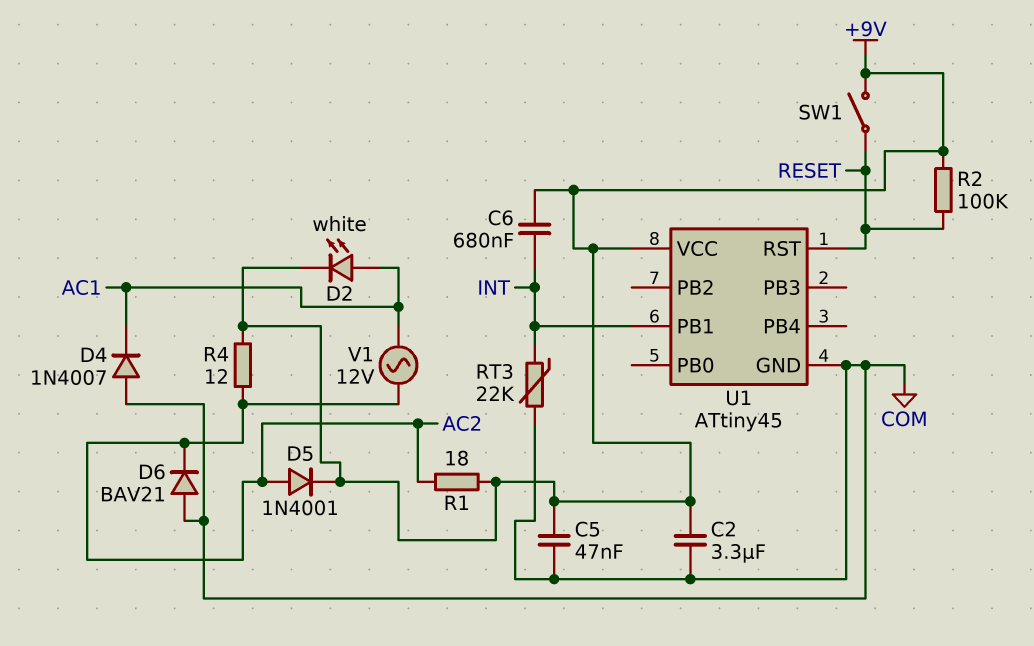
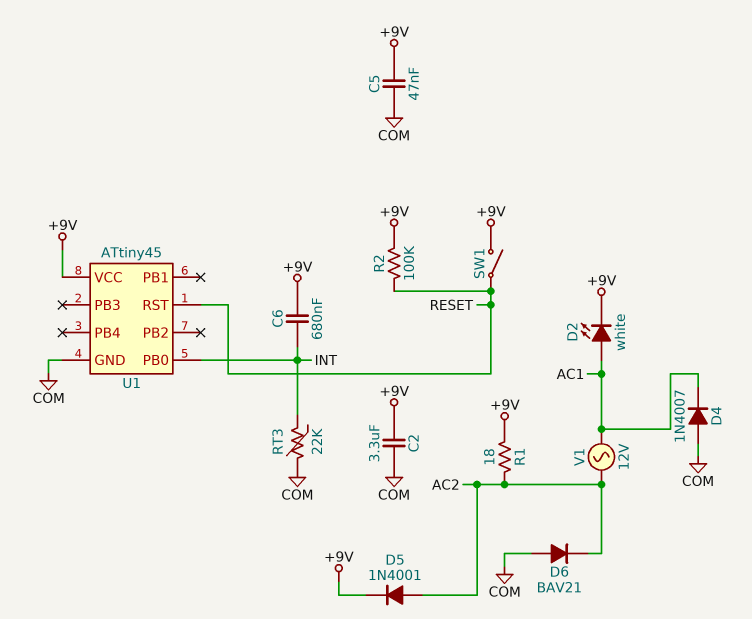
R4: 12 (+9V, AC2) -> none
U1 pin PB0: none -> INT
U1 pin PB1: INT -> none

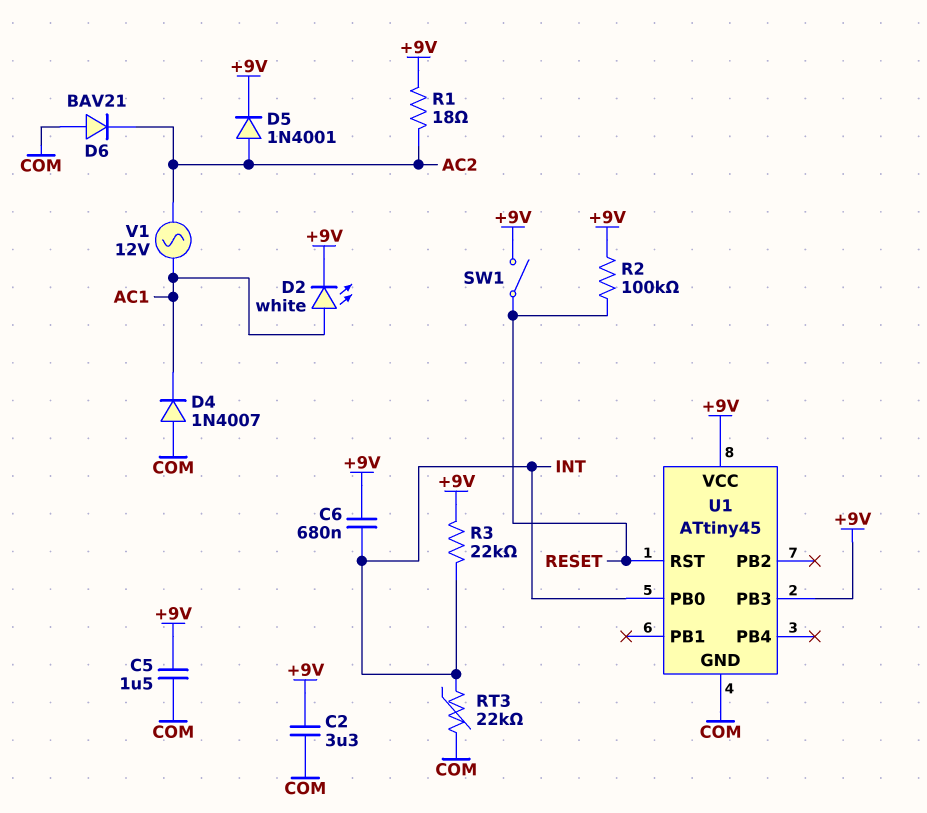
C5: 47nF (+9V, COM) -> 1.5uF (+9V, COM)
R3: none -> 22k (+9V, INT)
U1 pin PB3: none -> +9V

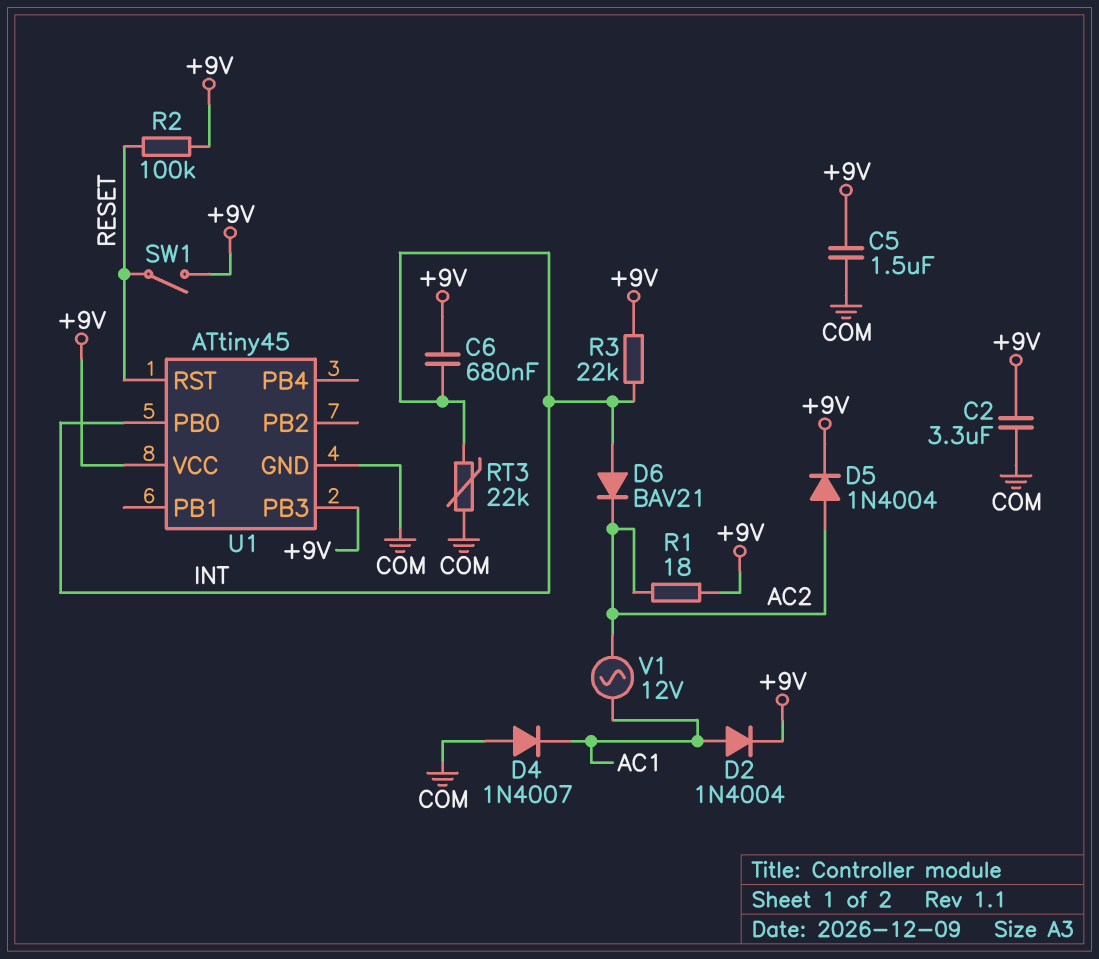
D2: LED white (A AC1, K +9V) -> diode 1N4004 (A AC1, K +9V)
D5: diode 1N4001 (A AC2, K +9V) -> diode 1N4004 (A AC2, K +9V)
D6: diode BAV21 (A COM, K AC2) -> diode BAV21 (A INT, K AC2)

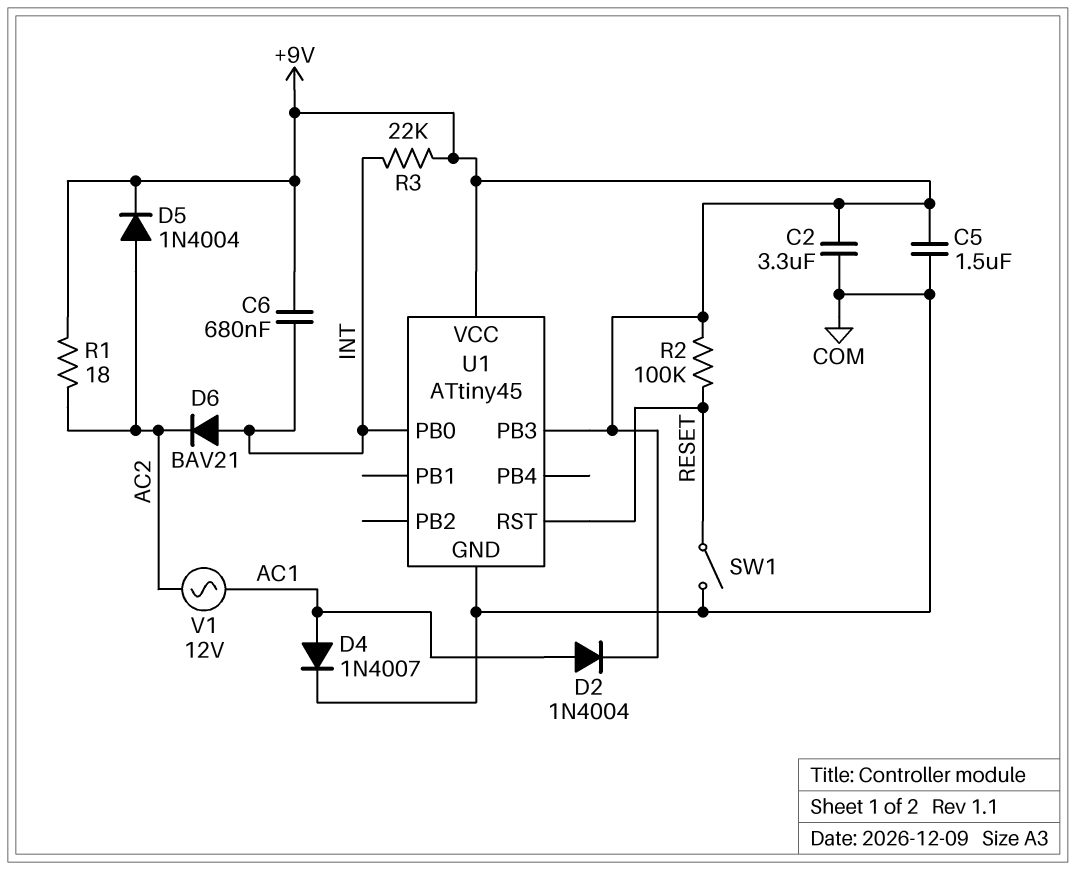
D4: diode 1N4007 (A COM, K AC1) -> diode 1N4007 (A AC1, K COM)
RT3: 22k (COM, INT) -> none
SW1: switch (+9V, RESET) -> switch (COM, RESET)

